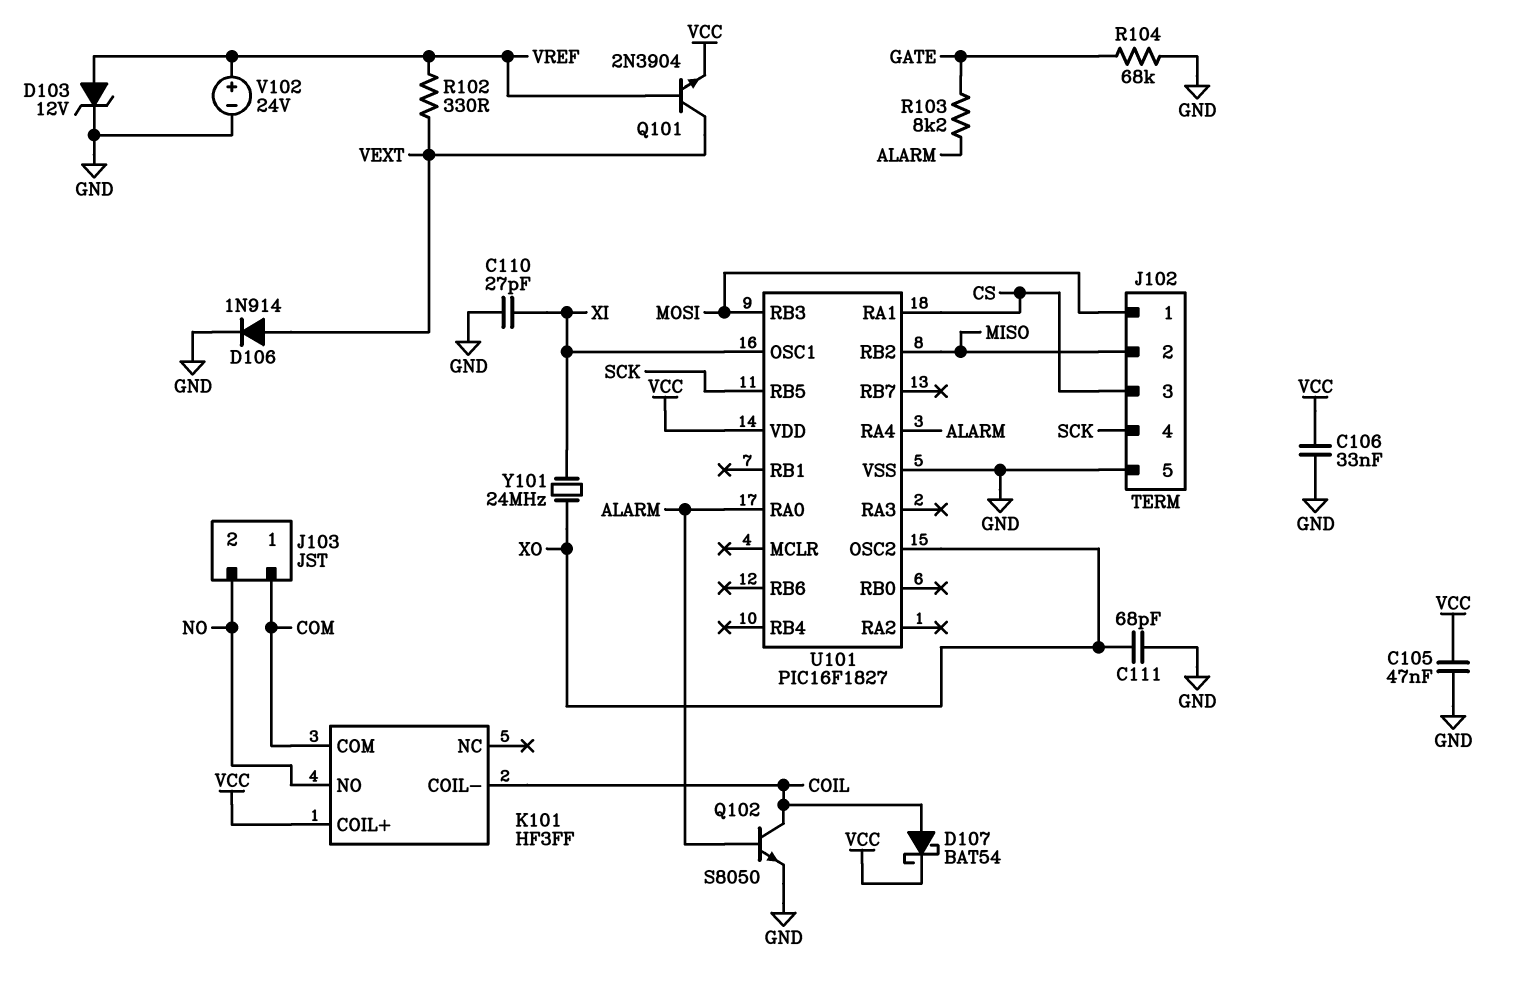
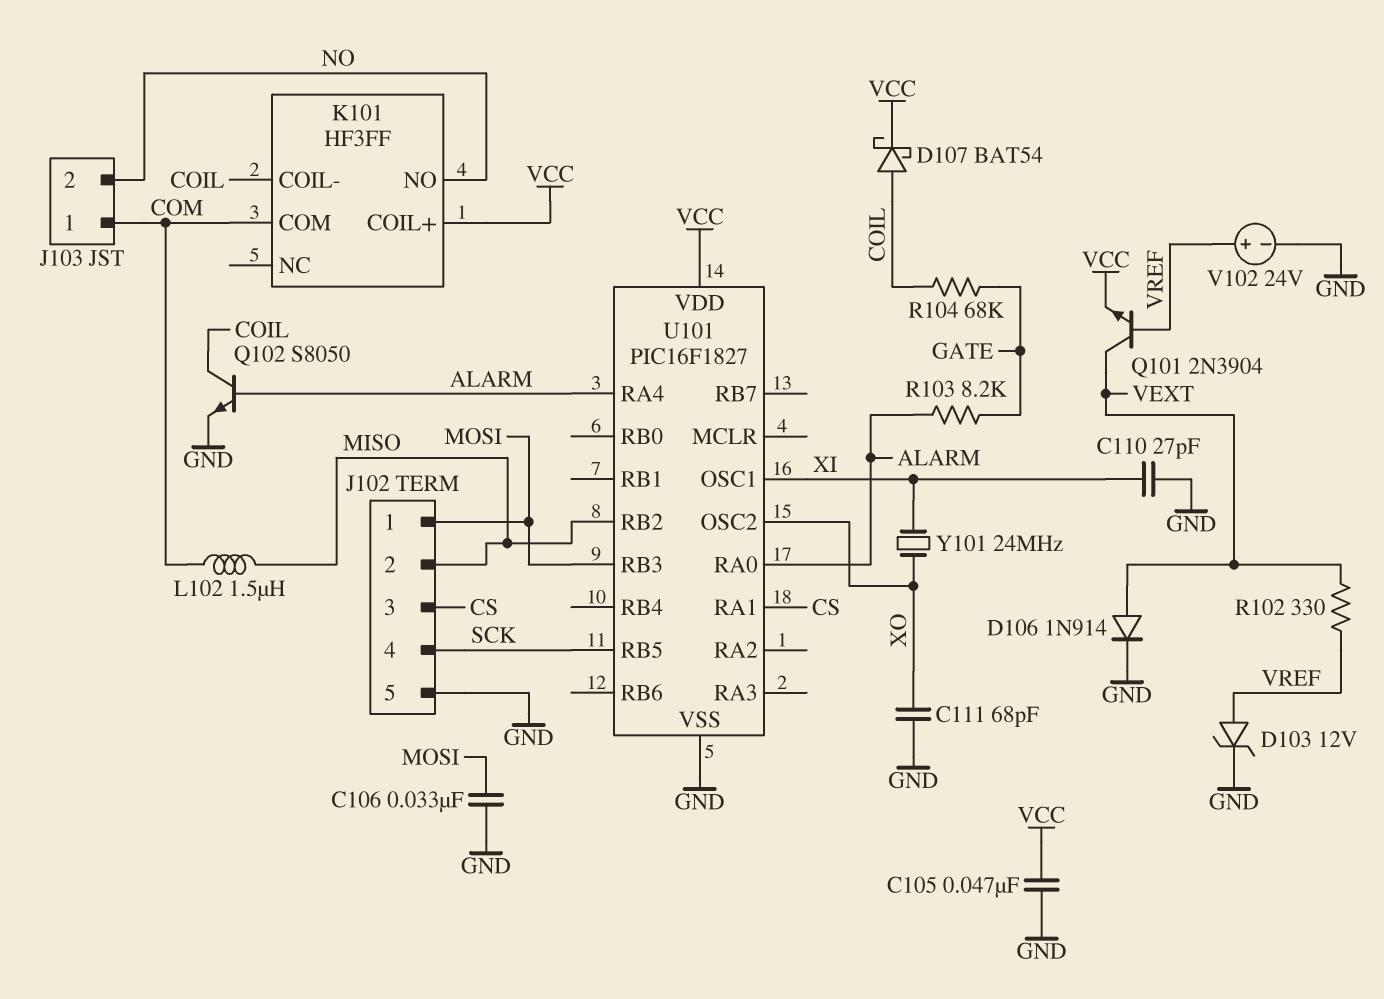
C106: 33nF (GND, VCC) -> 33nF (GND, MOSI)
L102: none -> 1.5uH (COM, MISO)
R104: 68k (GATE, GND) -> 68k (COIL, GATE)

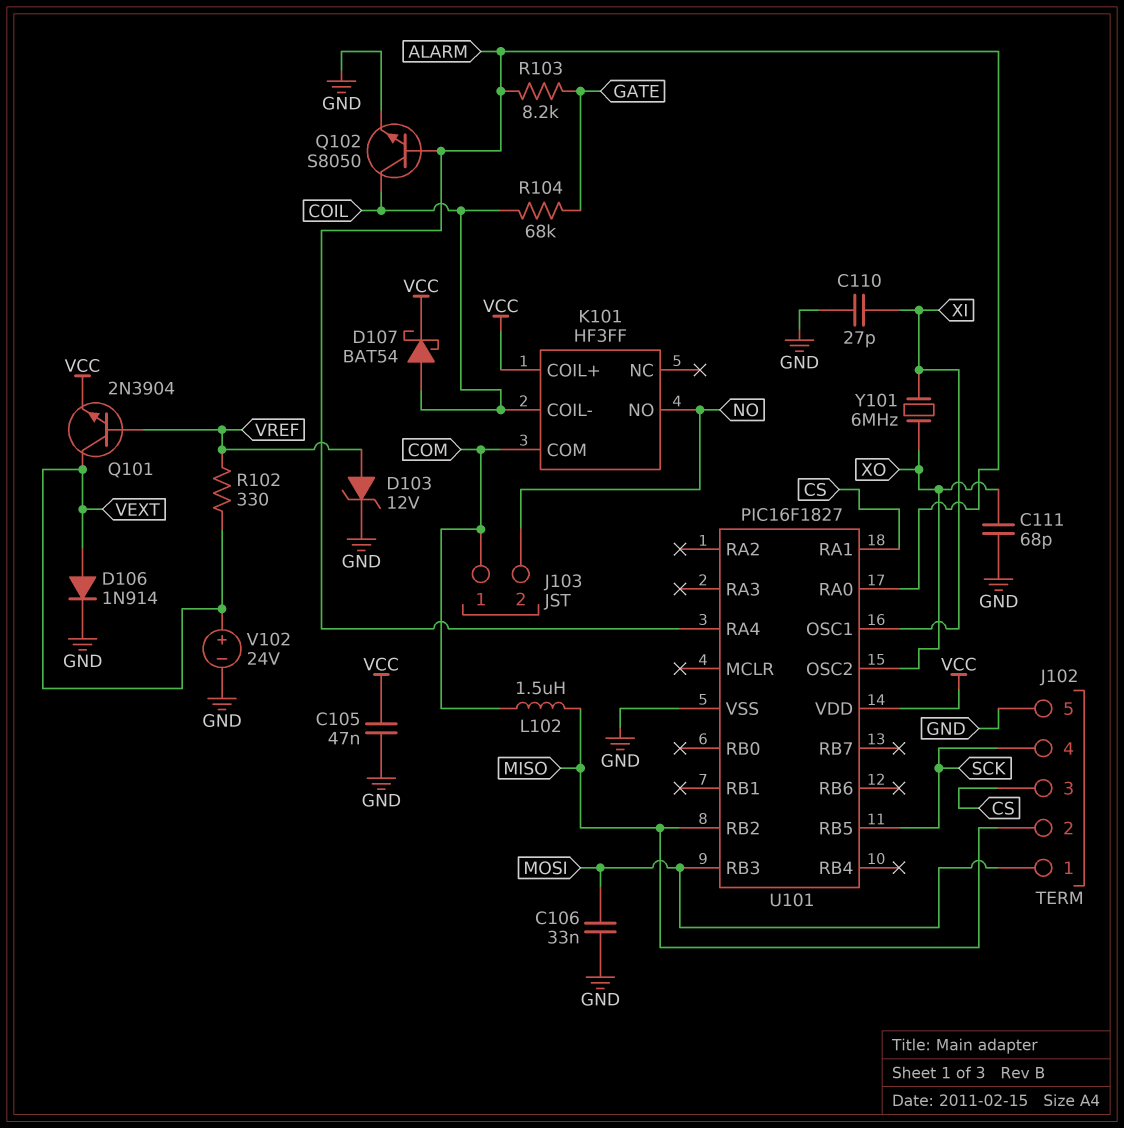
V102: 24V (plus VREF, minus GND) -> 24V (plus VEXT, minus GND)
Y101: 24MHz (XI, XO) -> 6MHz (XI, XO)

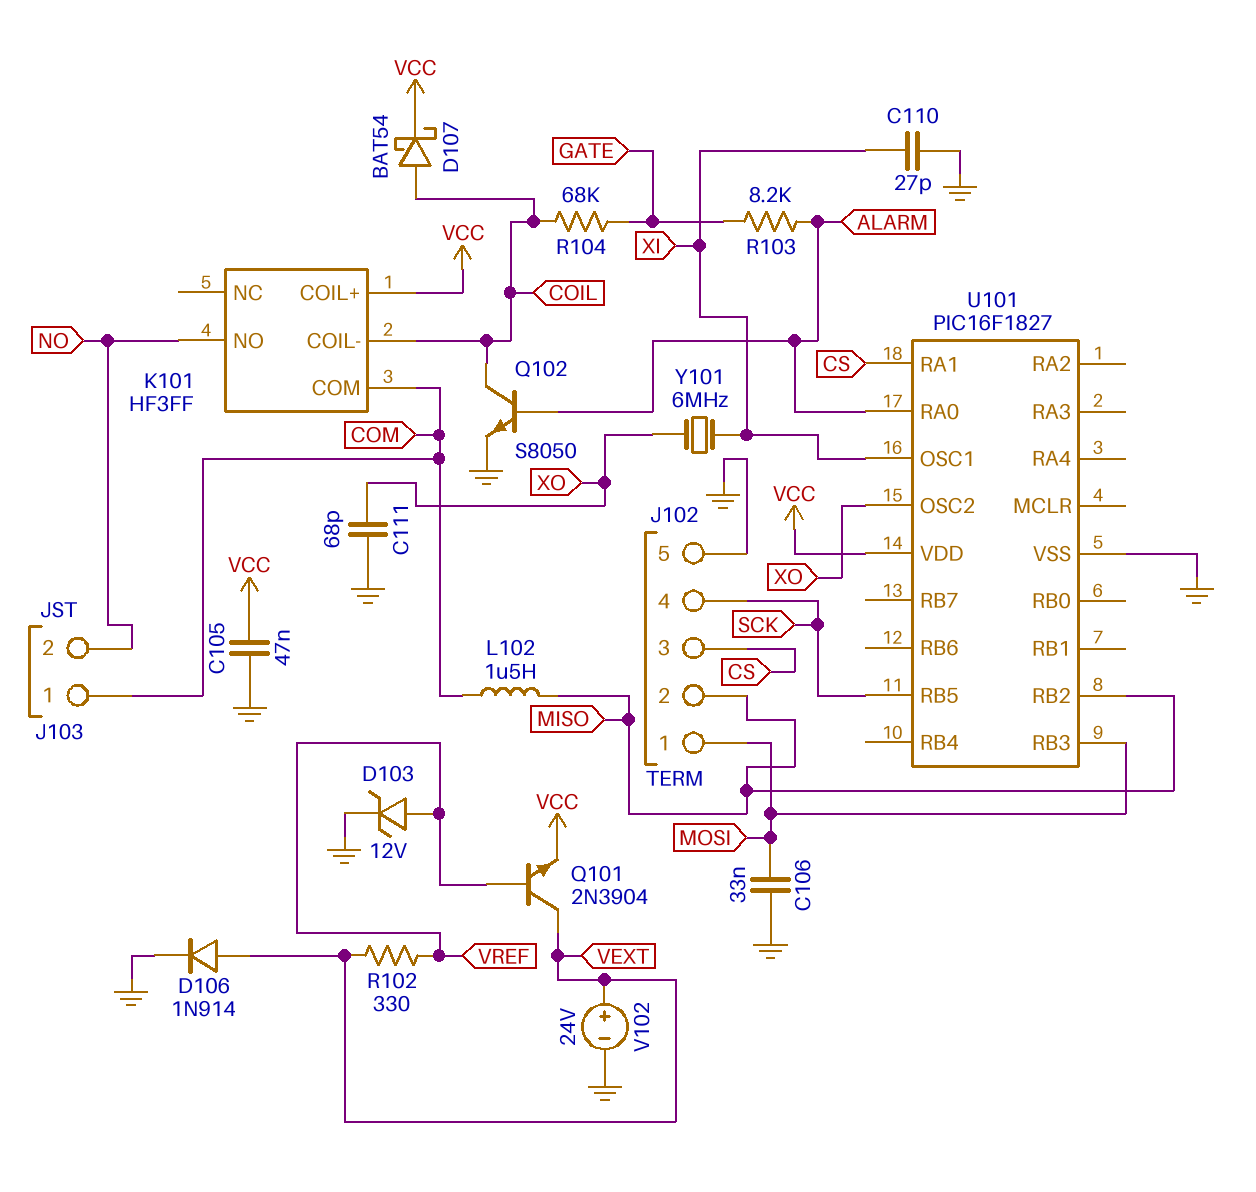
U101 pin RA4: ALARM -> none

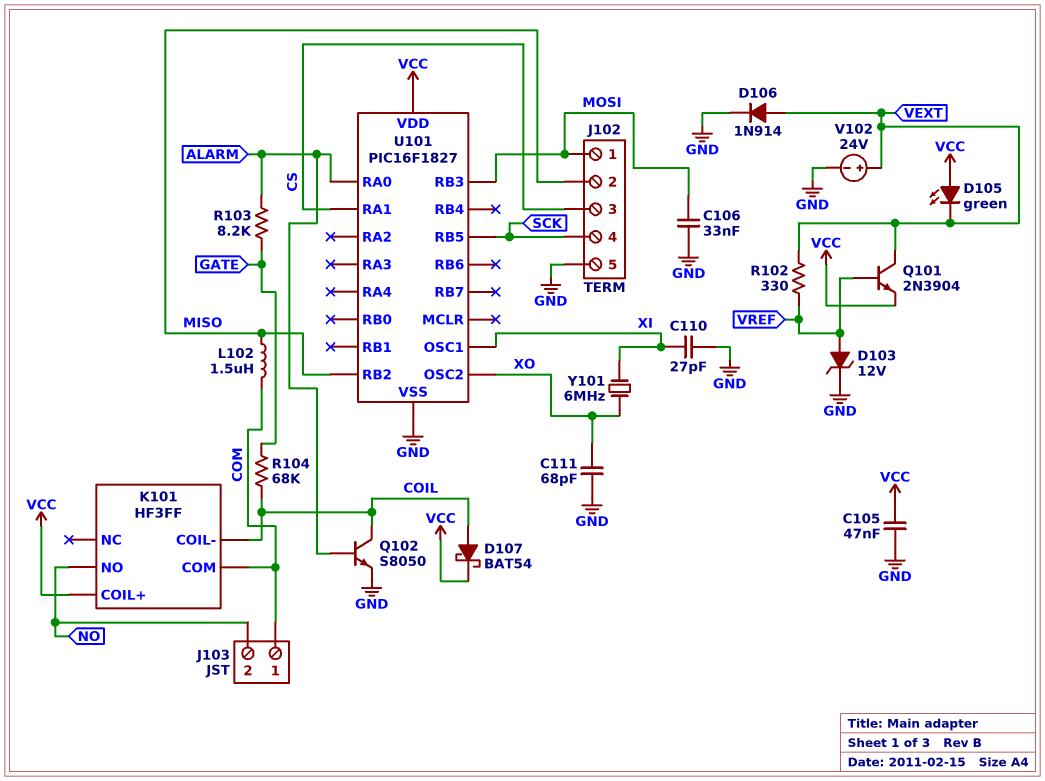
D105: none -> LED green (A VCC, K VEXT)

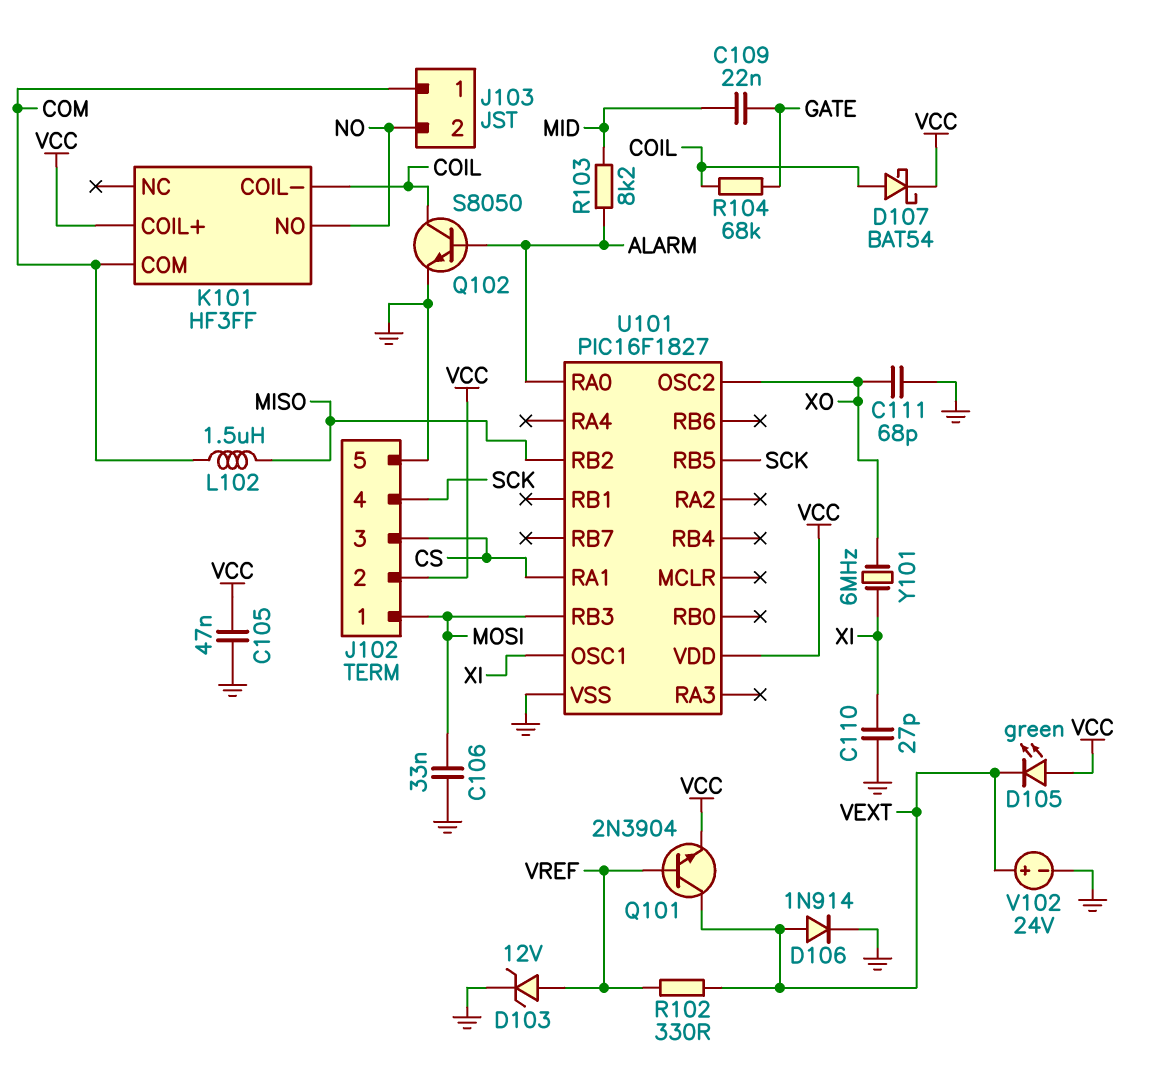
C109: none -> 22nF (GATE, MID)
J102 pin 2: MISO -> VCC
R103: 8.2k (ALARM, GATE) -> 8.2k (ALARM, MID)

